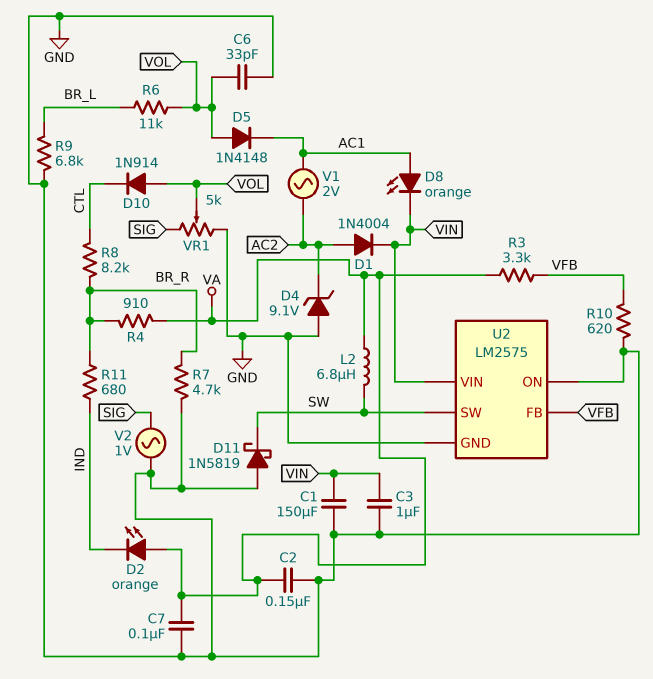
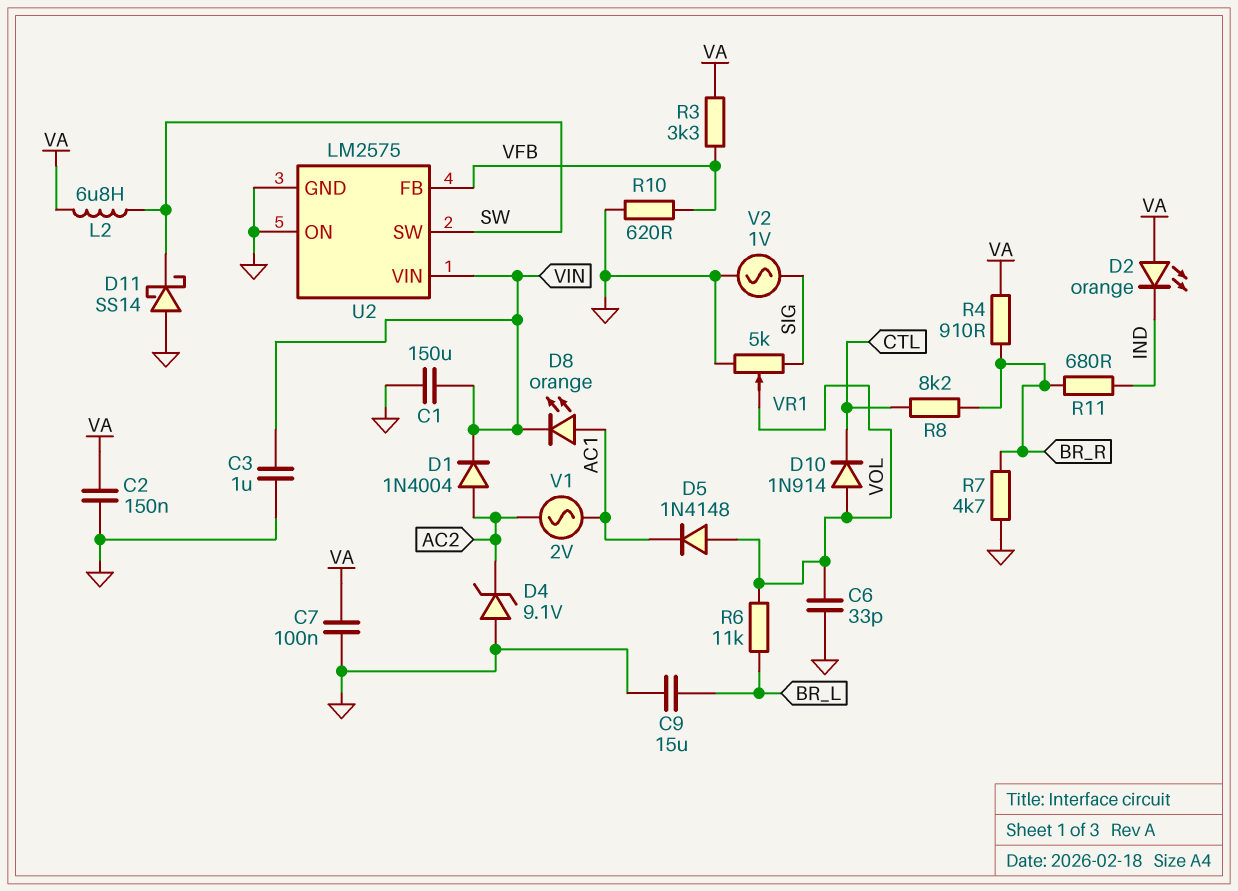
C9: none -> 15uF (BR_L, GND)
D11: schottky 1N5819 (A GND, K SW) -> schottky SS14 (A GND, K SW)
R9: 6.8k (BR_L, GND) -> none

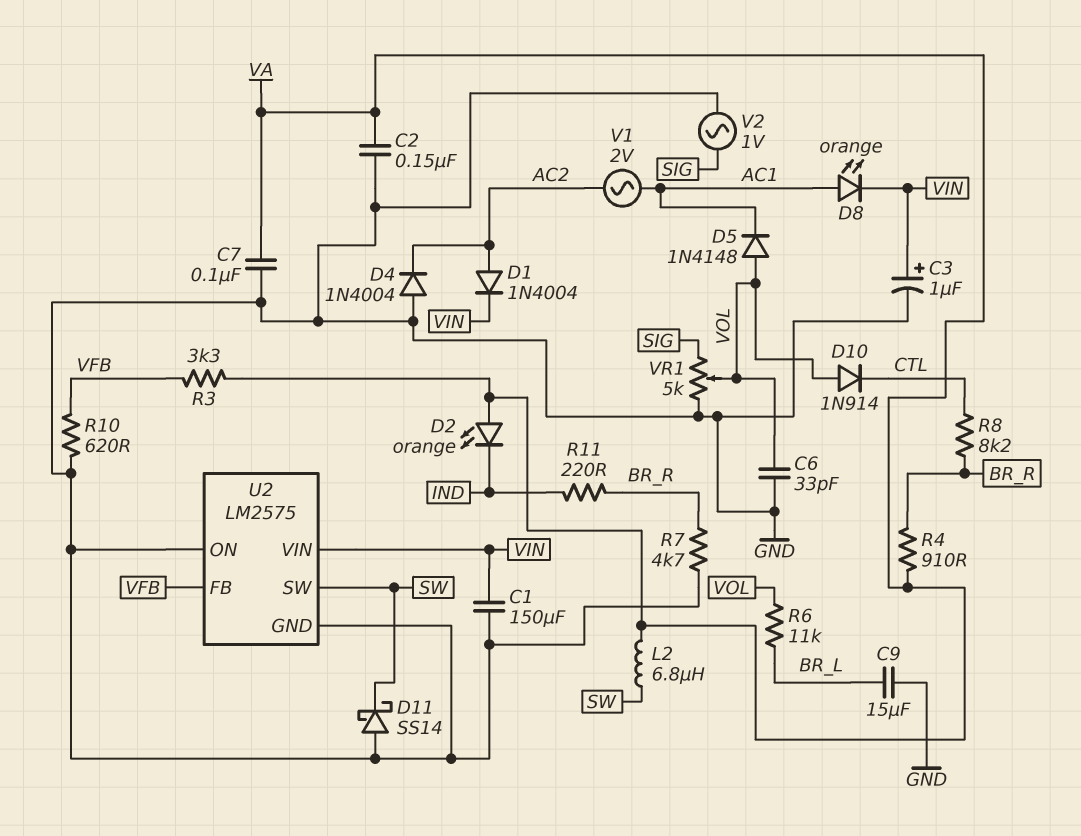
C3: 1uF (GND, VIN) -> 1uF (plus VIN, minus GND)
D4: zener 9.1V (A GND, K AC2) -> diode 1N4004 (A GND, K AC2)
R11: 680 (BR_R, IND) -> 220 (BR_R, IND)

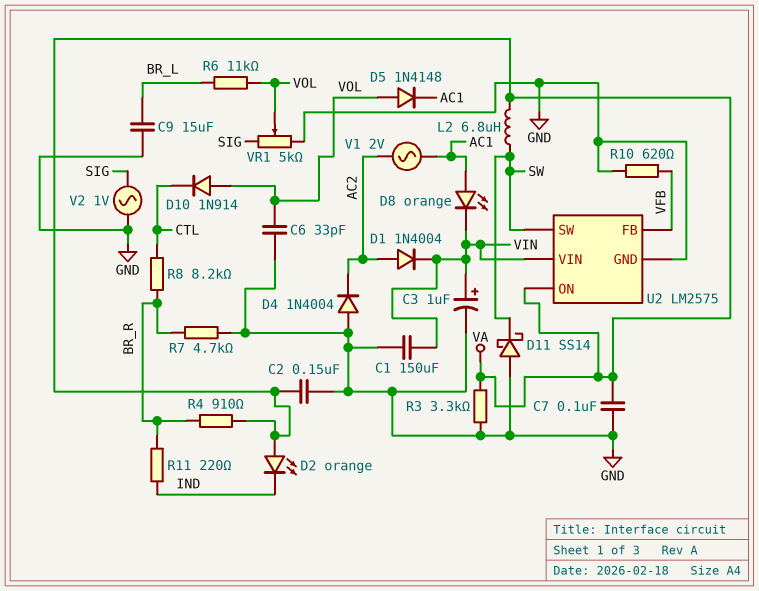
R3: 3.3k (VA, VFB) -> 3.3k (GND, VA)
U2 pin ON: GND -> VA

